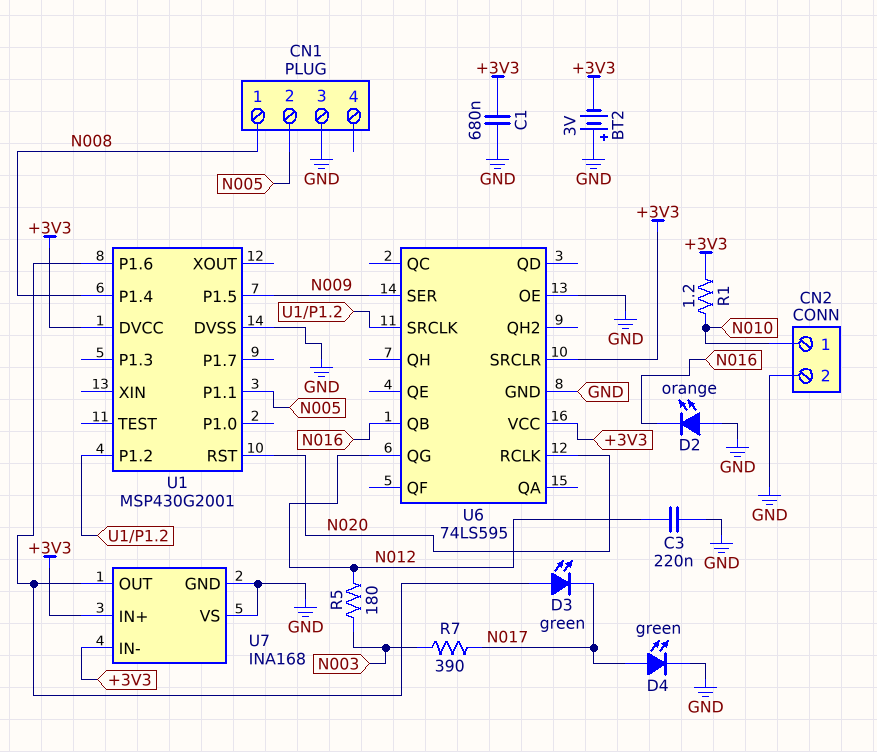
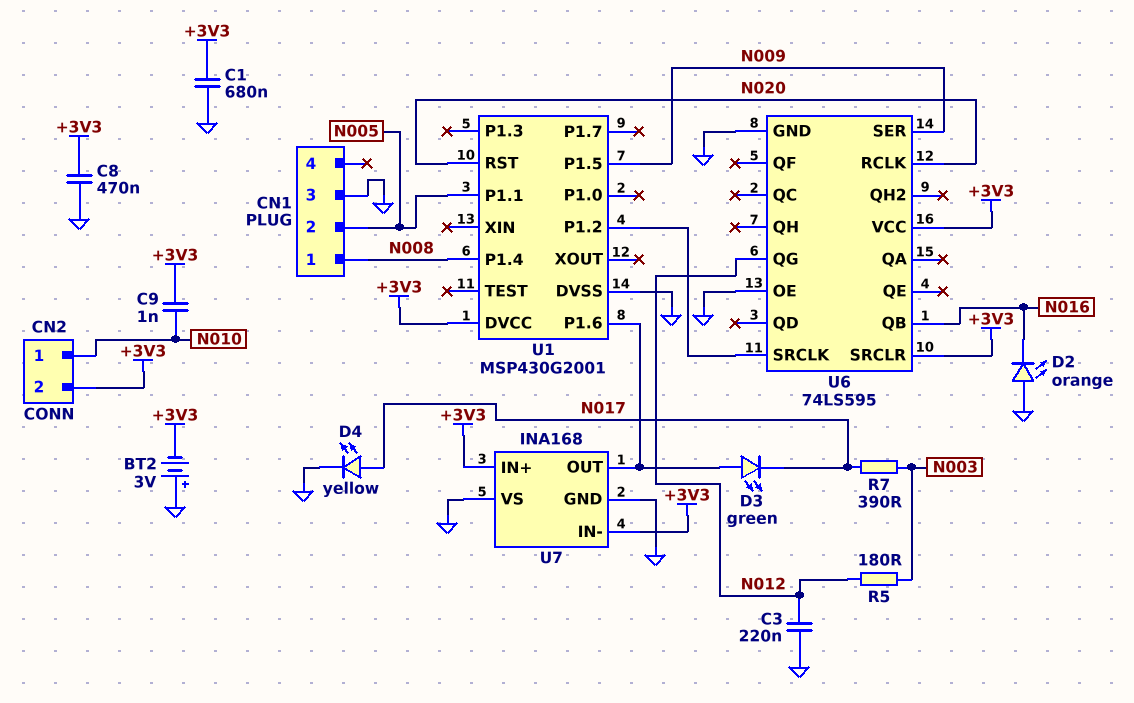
C8: none -> 470nF (+3V3, GND)
C9: none -> 1nF (+3V3, N010)
CN2 pin 2: GND -> +3V3
D4: LED green (A N017, K GND) -> LED yellow (A N017, K GND)
R1: 1.2 (+3V3, N010) -> none

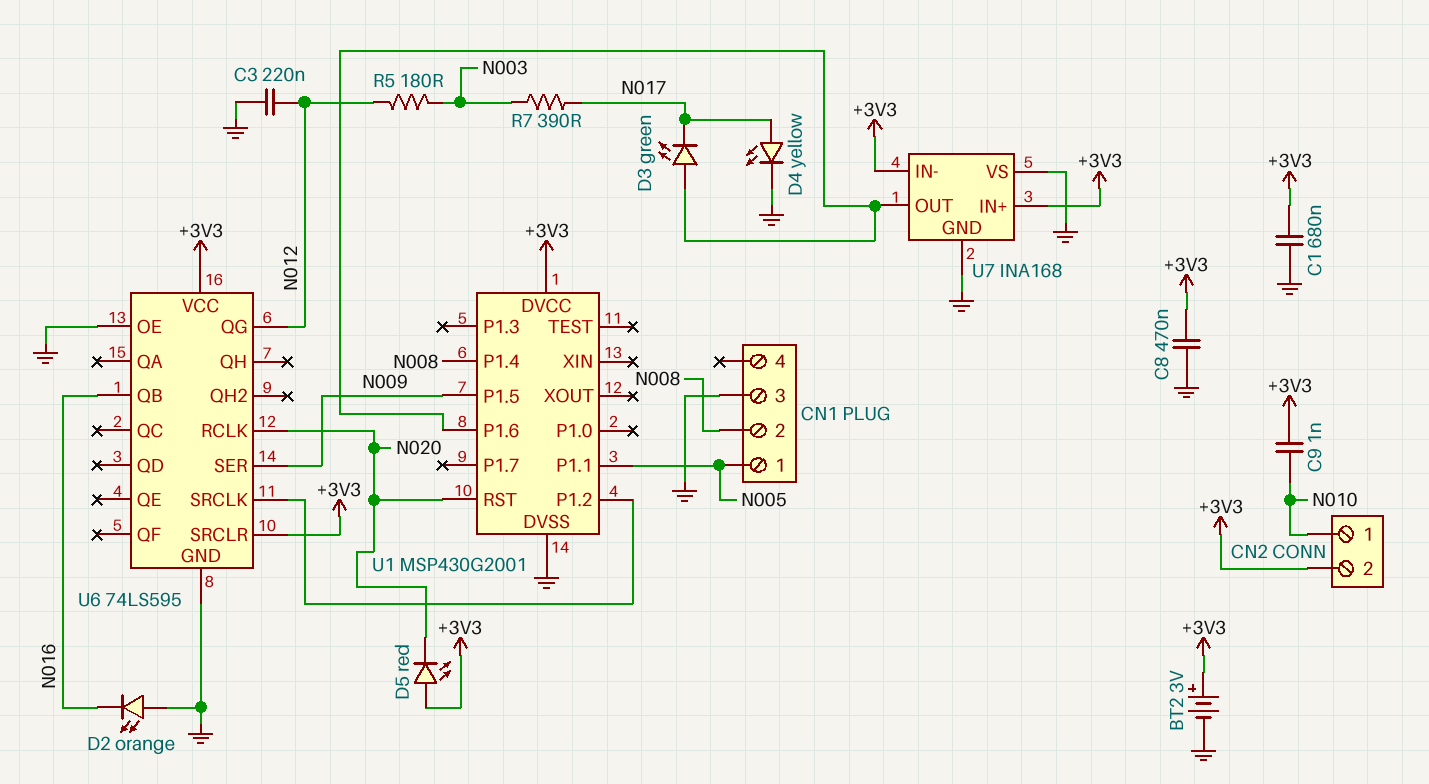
BT2: 3V (plus GND, minus +3V3) -> 3V (plus +3V3, minus GND)
CN1 pin 1: N008 -> N005
CN1 pin 2: N005 -> N008
D5: none -> LED red (A +3V3, K N020)

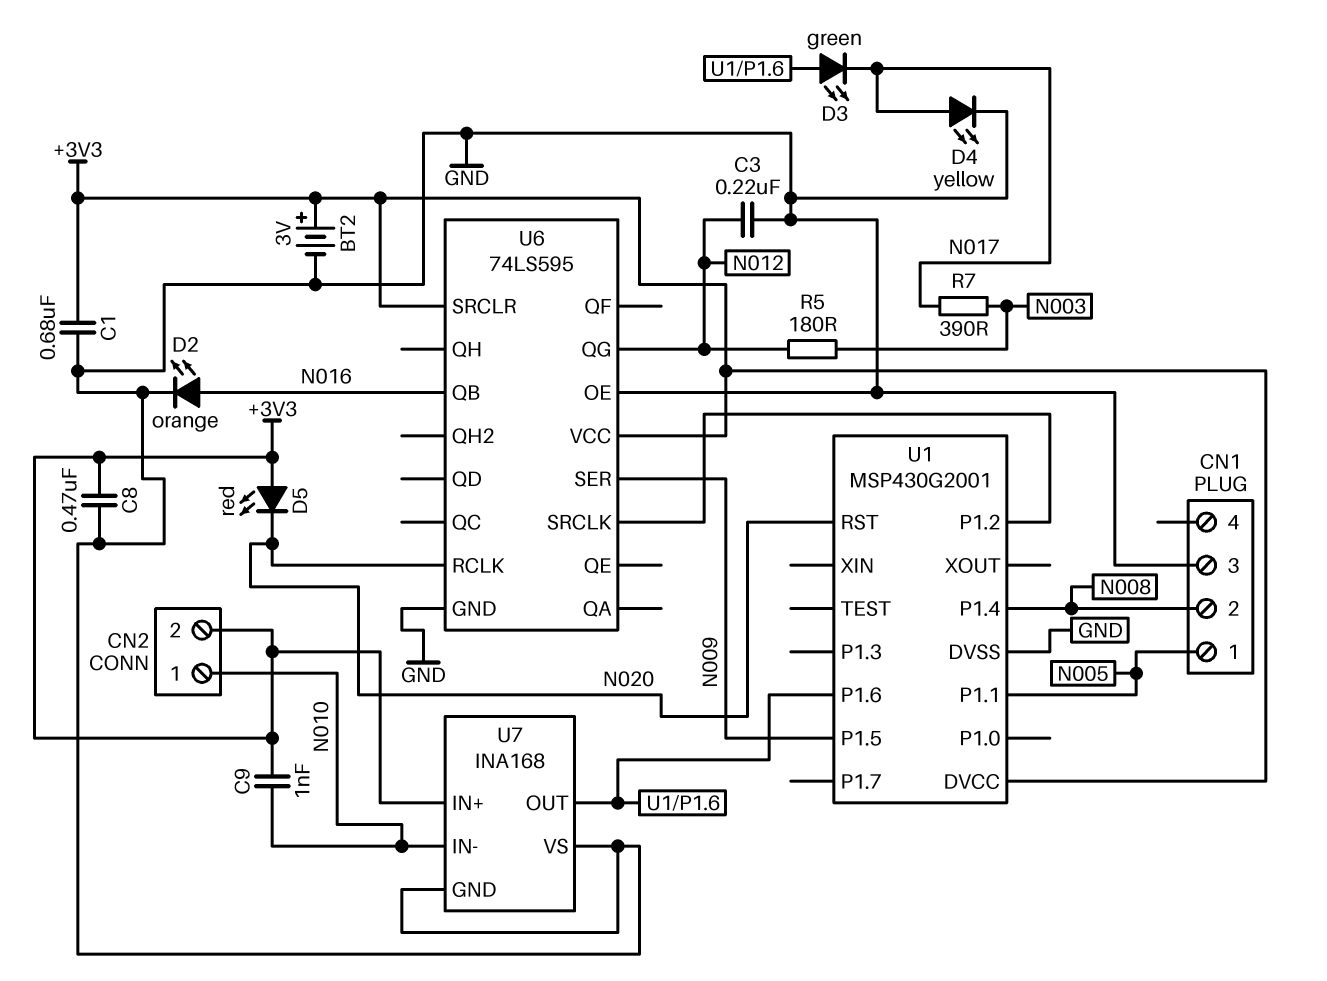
D2: LED orange (A GND, K N016) -> LED orange (A N016, K GND)
U7 pin IN-: +3V3 -> N010

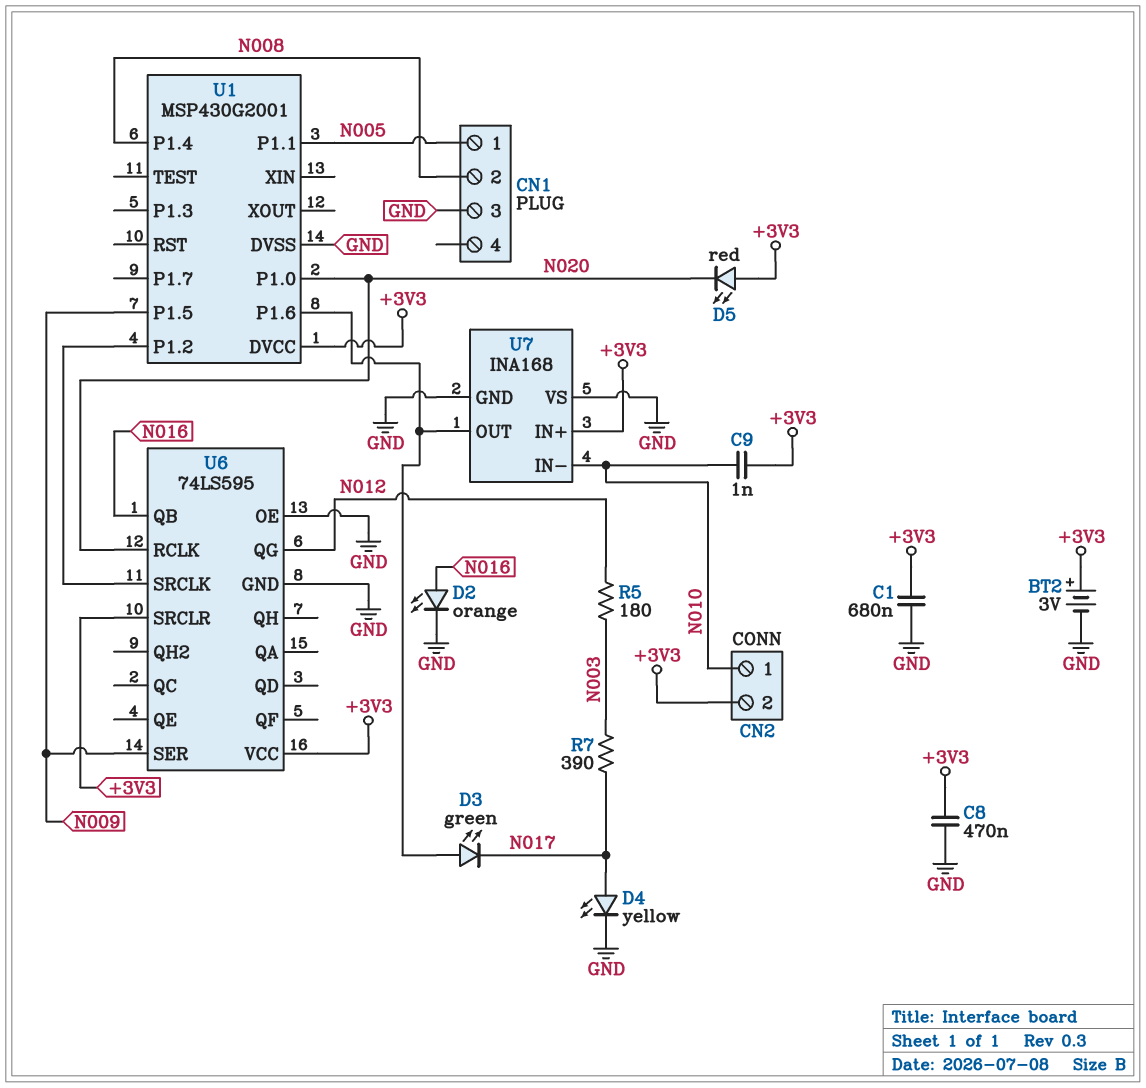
C3: 220nF (GND, N012) -> none
U1 pin P1.0: none -> N020
U1 pin RST: N020 -> none

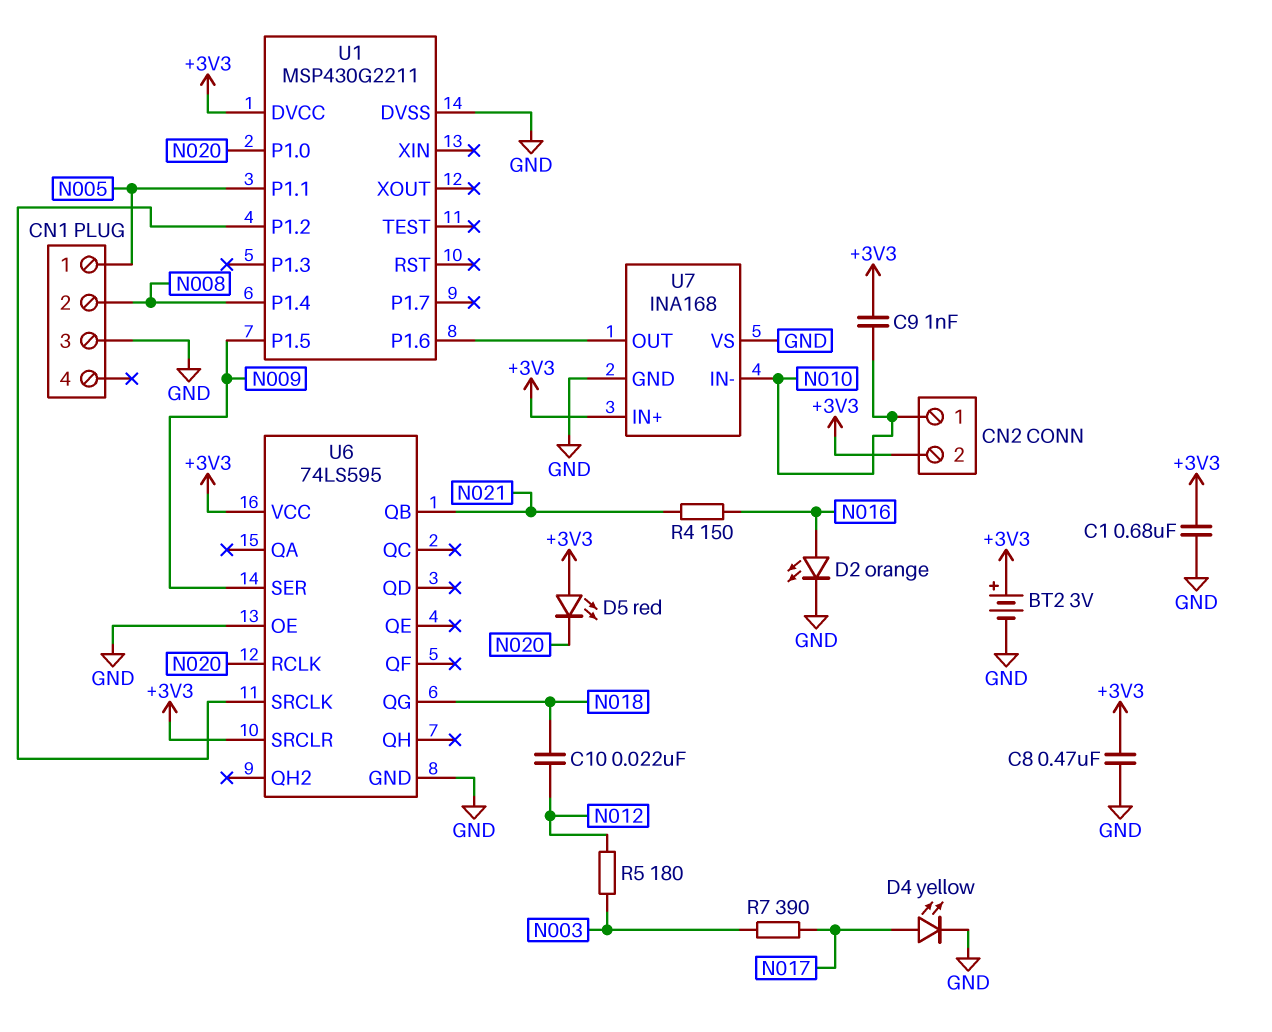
C10: none -> 22nF (N012, N018)
D3: LED green (A U1/P1.6, K N017) -> none
R4: none -> 150 (N016, N021)
U1: MSP430G2001 -> MSP430G2211
U6 pin QB: N016 -> N021
U6 pin QG: N012 -> N018

